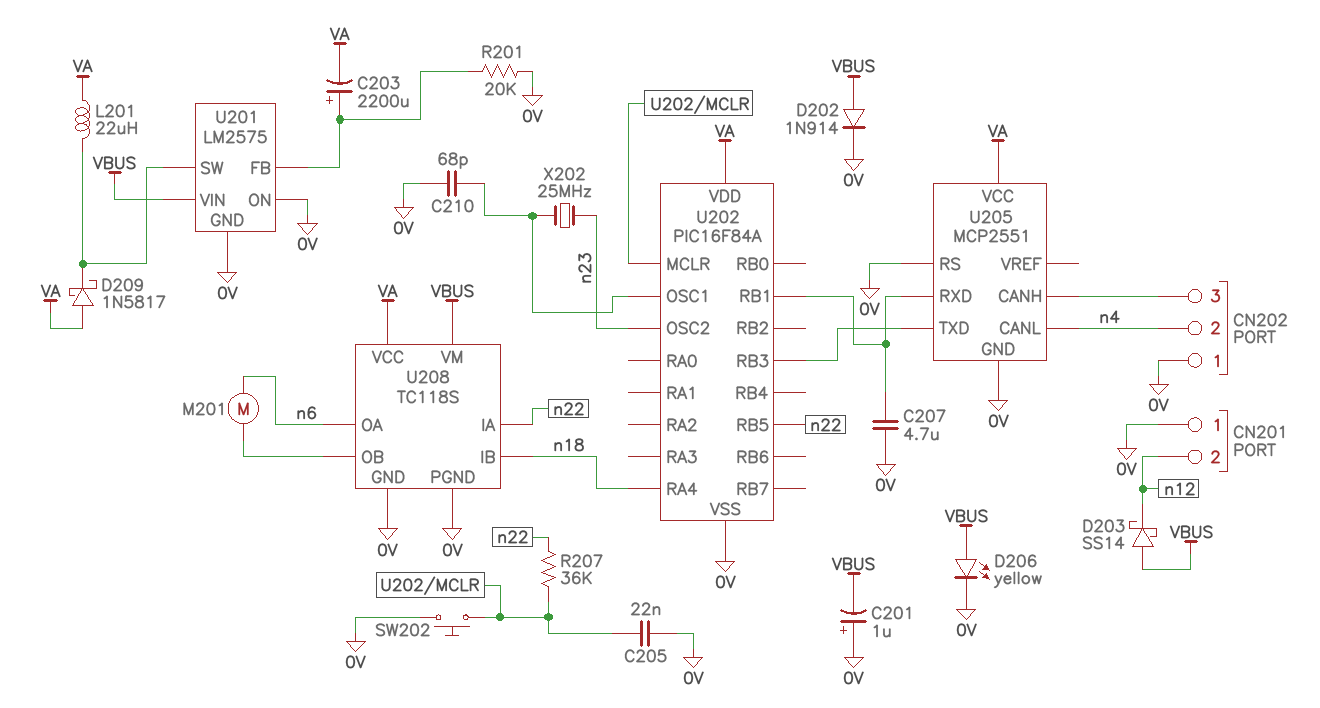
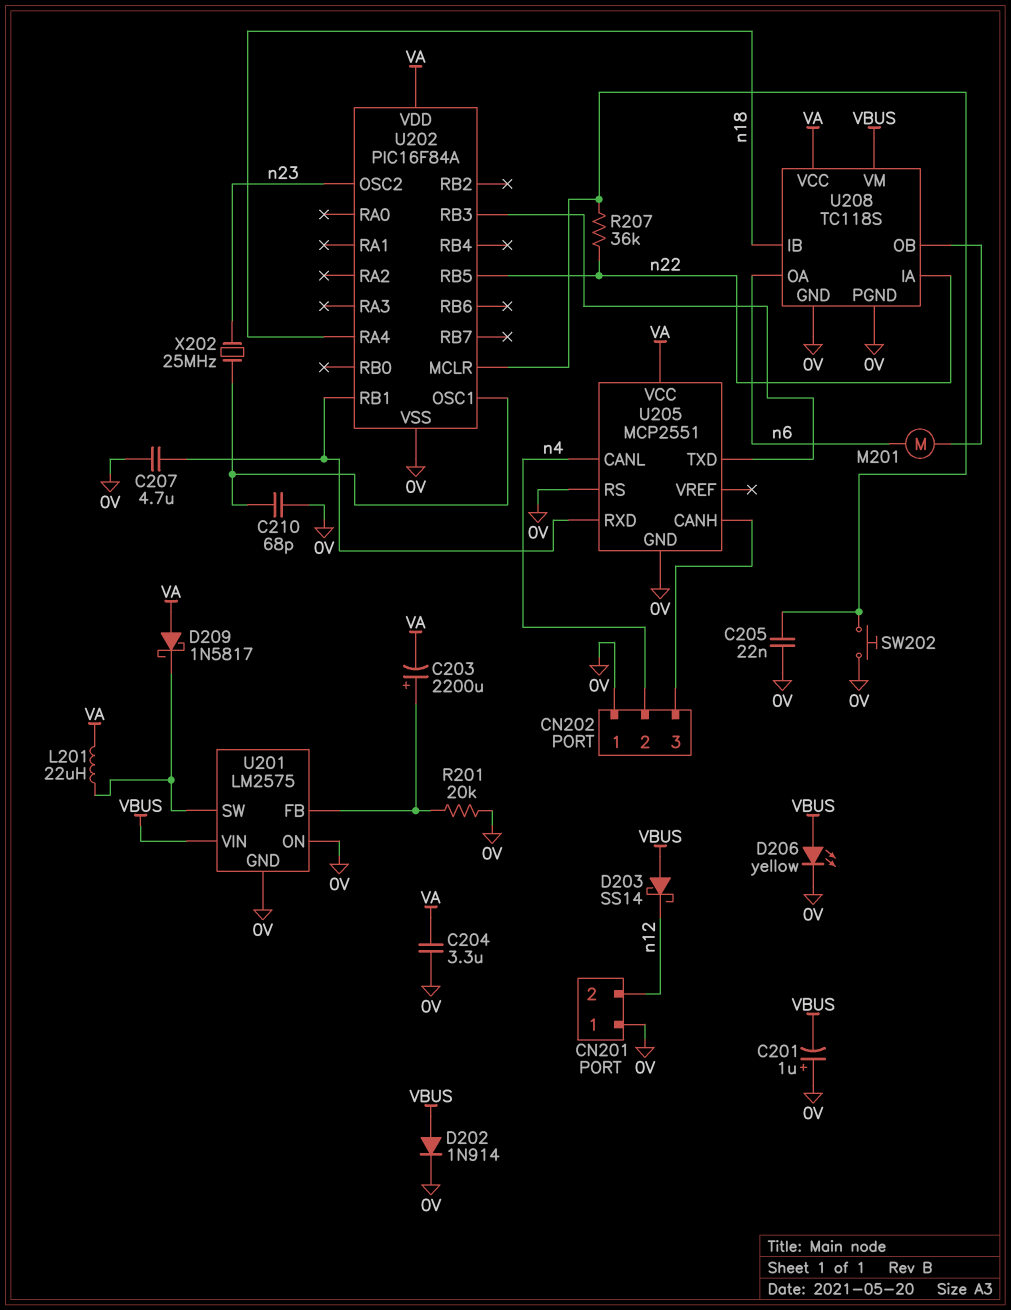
C204: none -> 3.3uF (0V, VA)

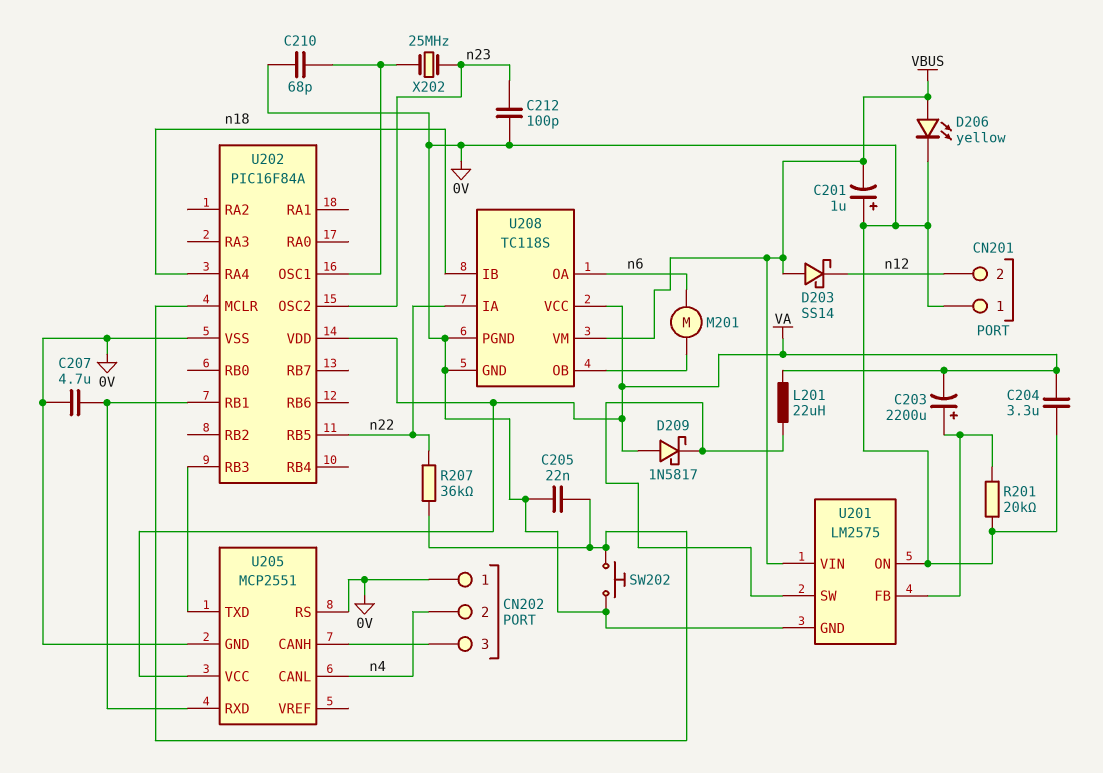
C212: none -> 100pF (0V, n23)
D202: diode 1N914 (A VBUS, K 0V) -> none

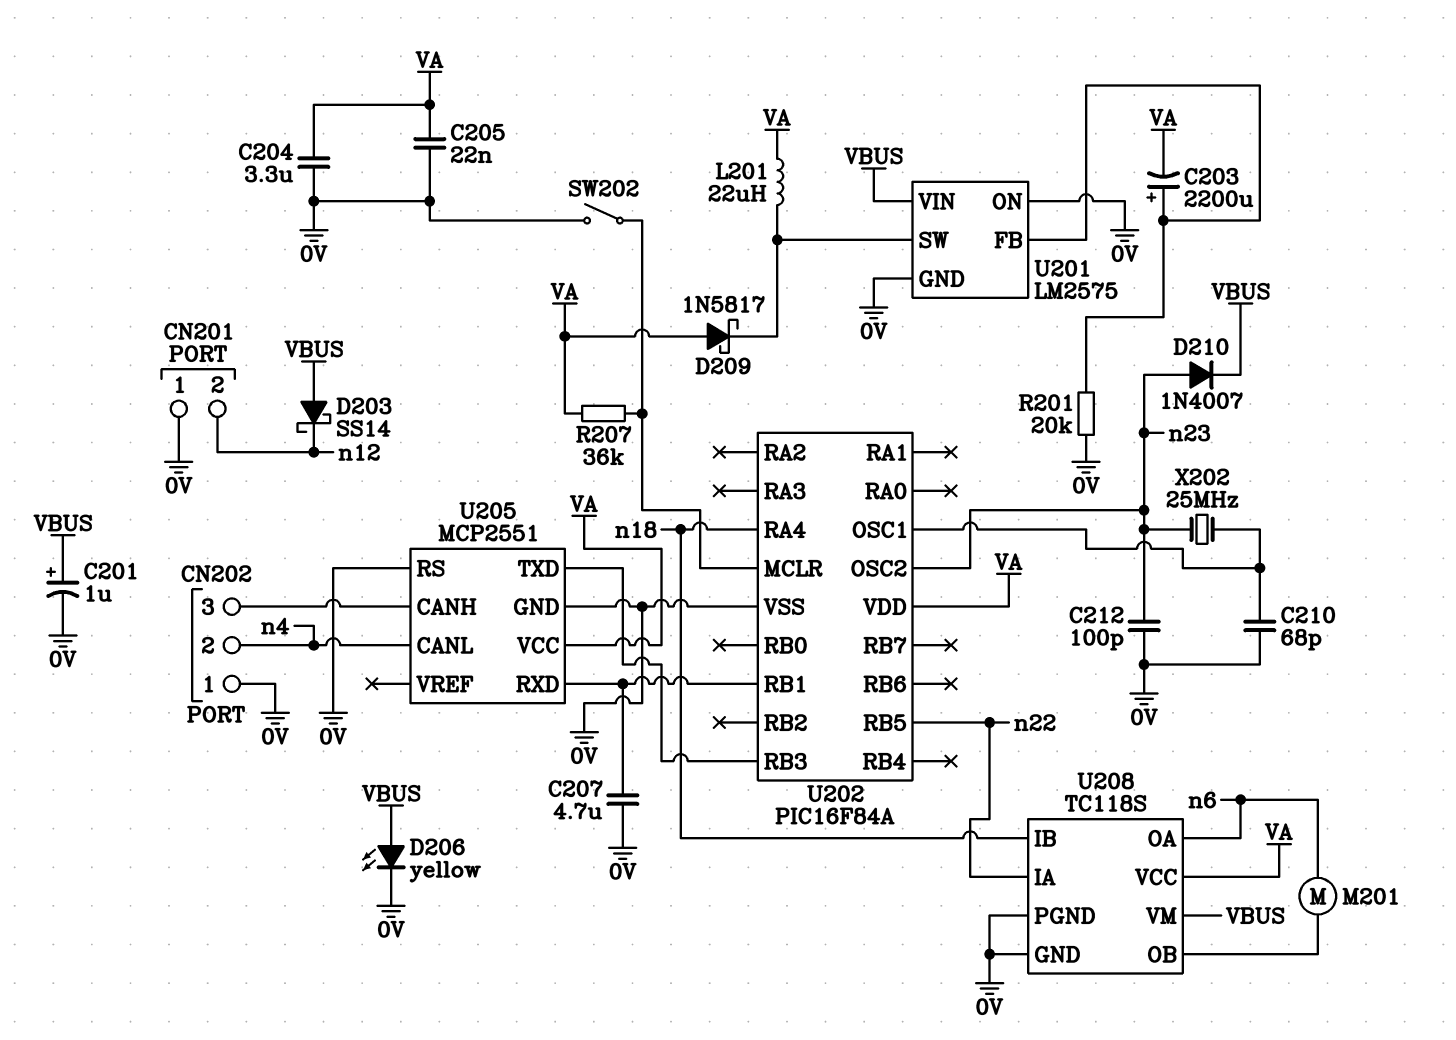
C201: 1uF (plus 0V, minus VBUS) -> 1uF (plus VBUS, minus 0V)
C205: 22nF (0V, U202/MCLR) -> 22nF (0V, VA)
D210: none -> diode 1N4007 (A n23, K VBUS)
R207: 36k (U202/MCLR, n22) -> 36k (U202/MCLR, VA)
SW202: button (0V, U202/MCLR) -> switch (0V, U202/MCLR)

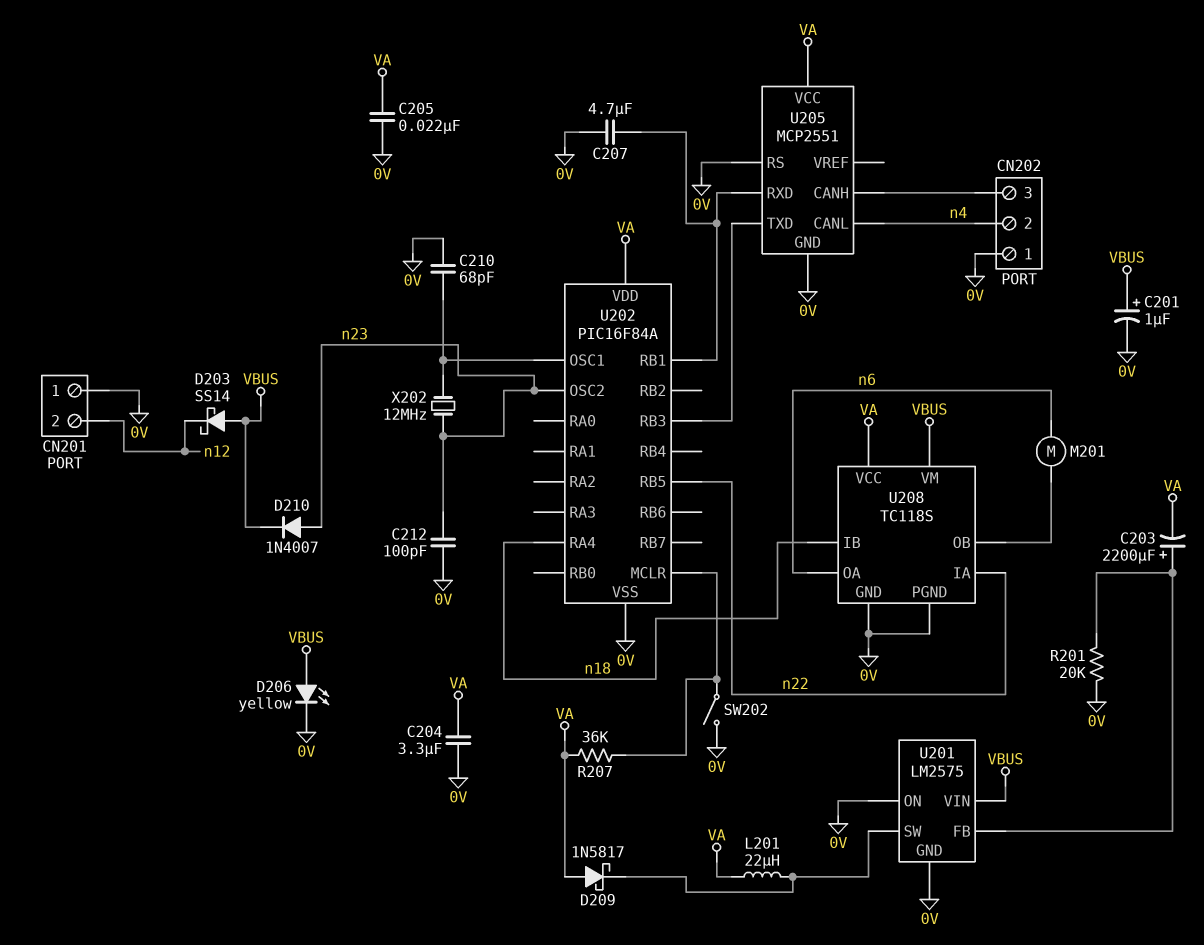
X202: 25MHz (U202/OSC1, n23) -> 12MHz (U202/OSC1, n23)

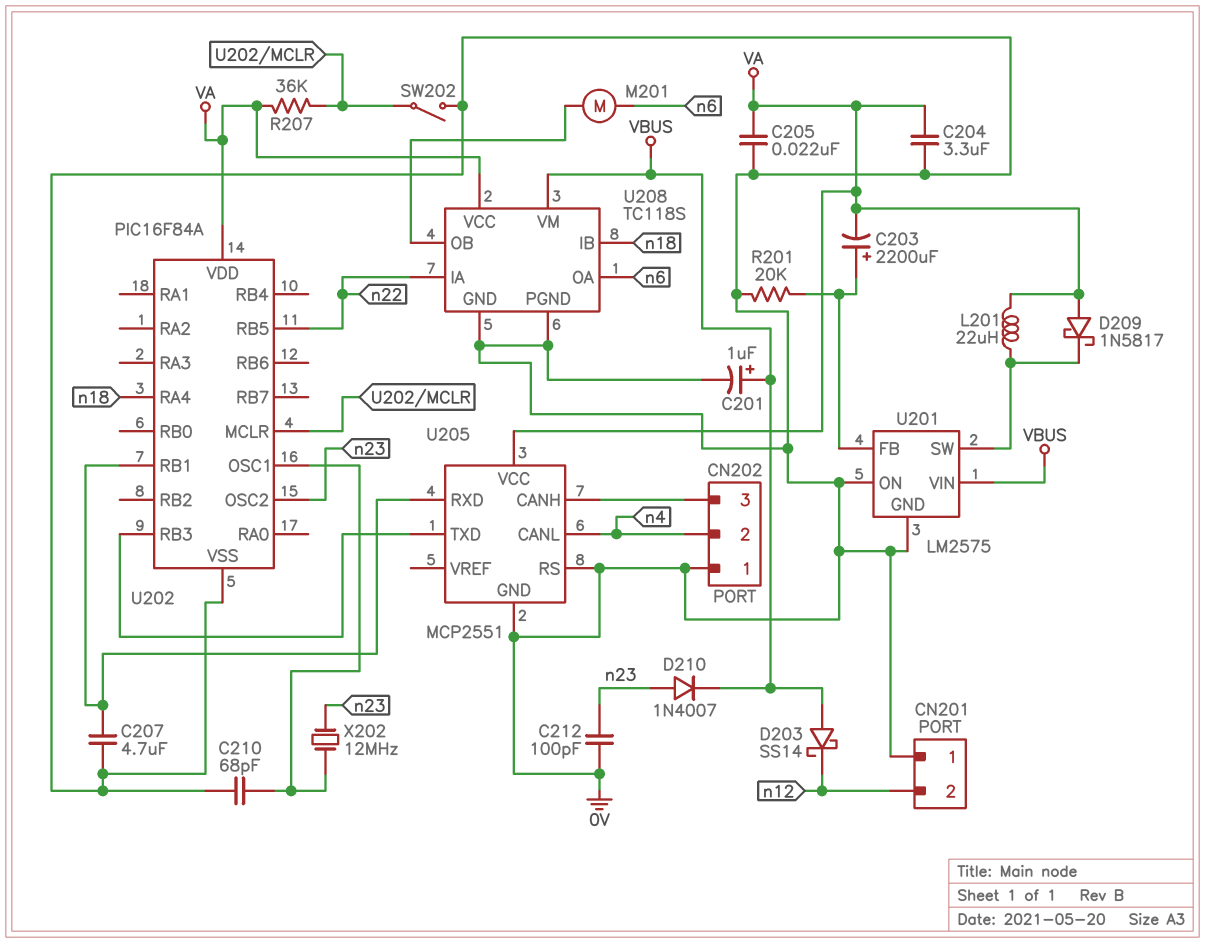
D206: LED yellow (A VBUS, K 0V) -> none

